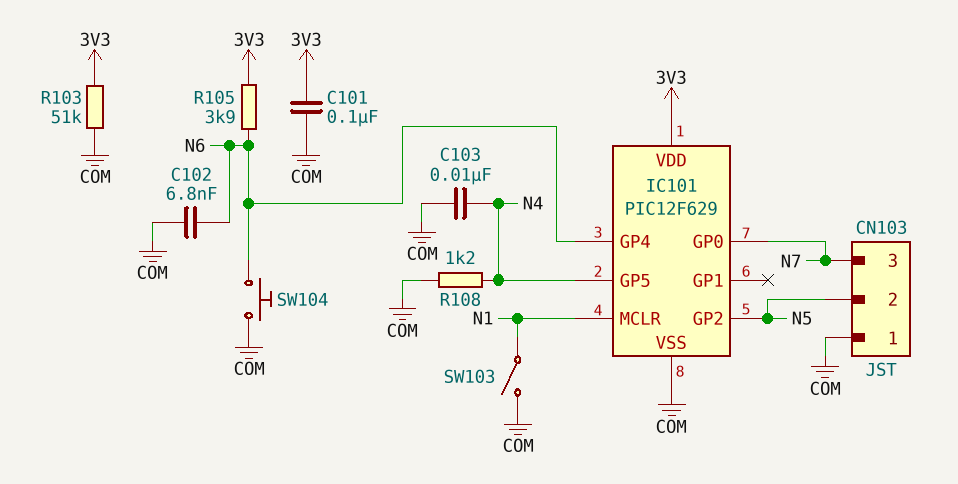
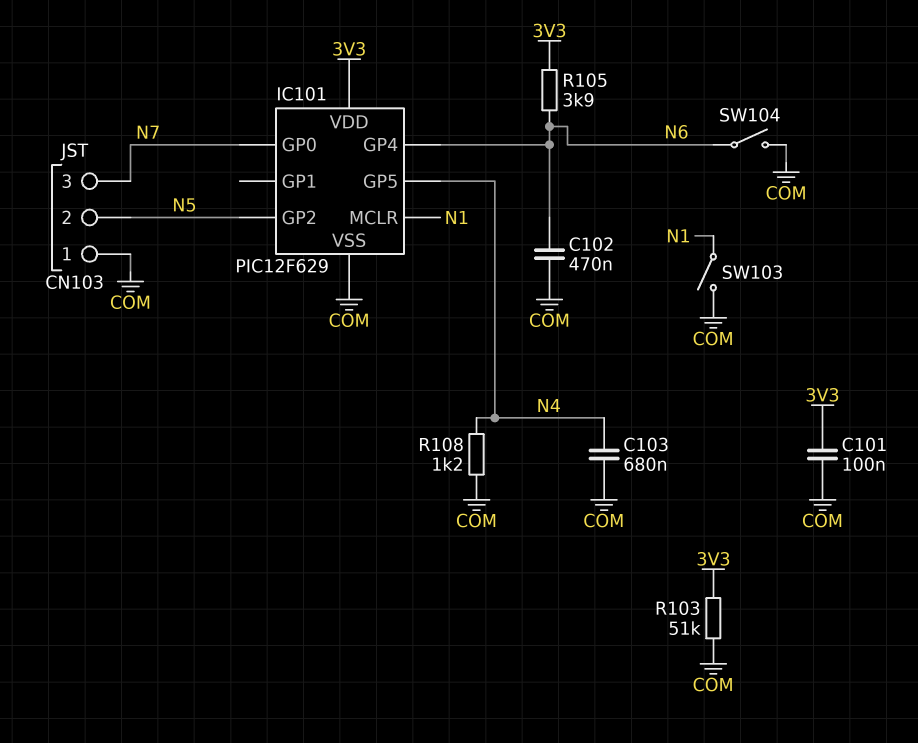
C102: 6.8nF (COM, N6) -> 470nF (COM, N6)
C103: 10nF (COM, N4) -> 680nF (COM, N4)
SW104: button (COM, N6) -> switch (COM, N6)

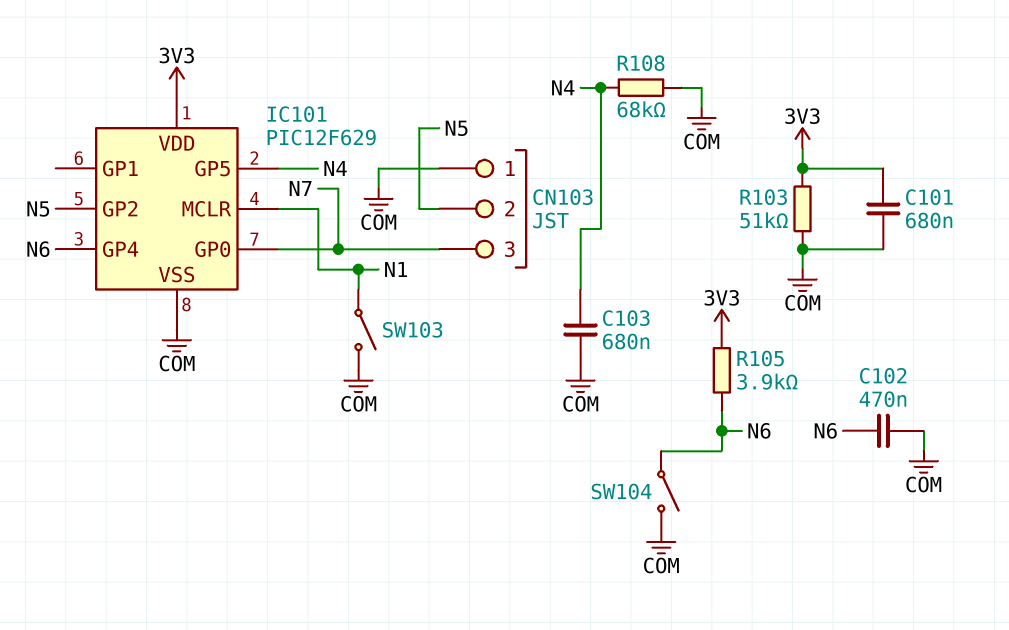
C101: 100nF (3V3, COM) -> 680nF (3V3, COM)
R108: 1.2k (COM, N4) -> 68k (COM, N4)

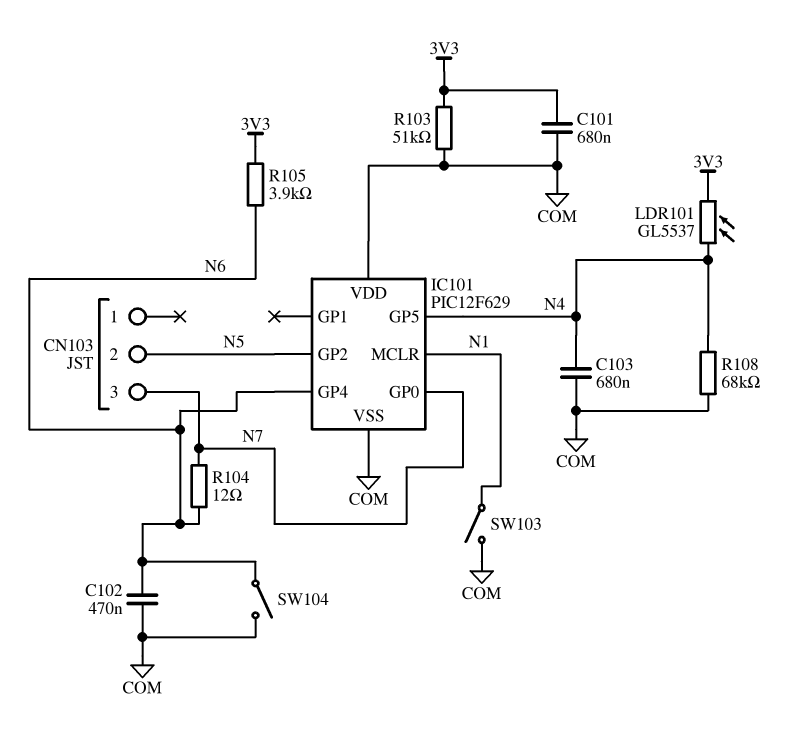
CN103 pin 1: COM -> none
IC101 pin VDD: 3V3 -> COM
LDR101: none -> GL5537 (3V3, N4)
R104: none -> 12 (N6, N7)

